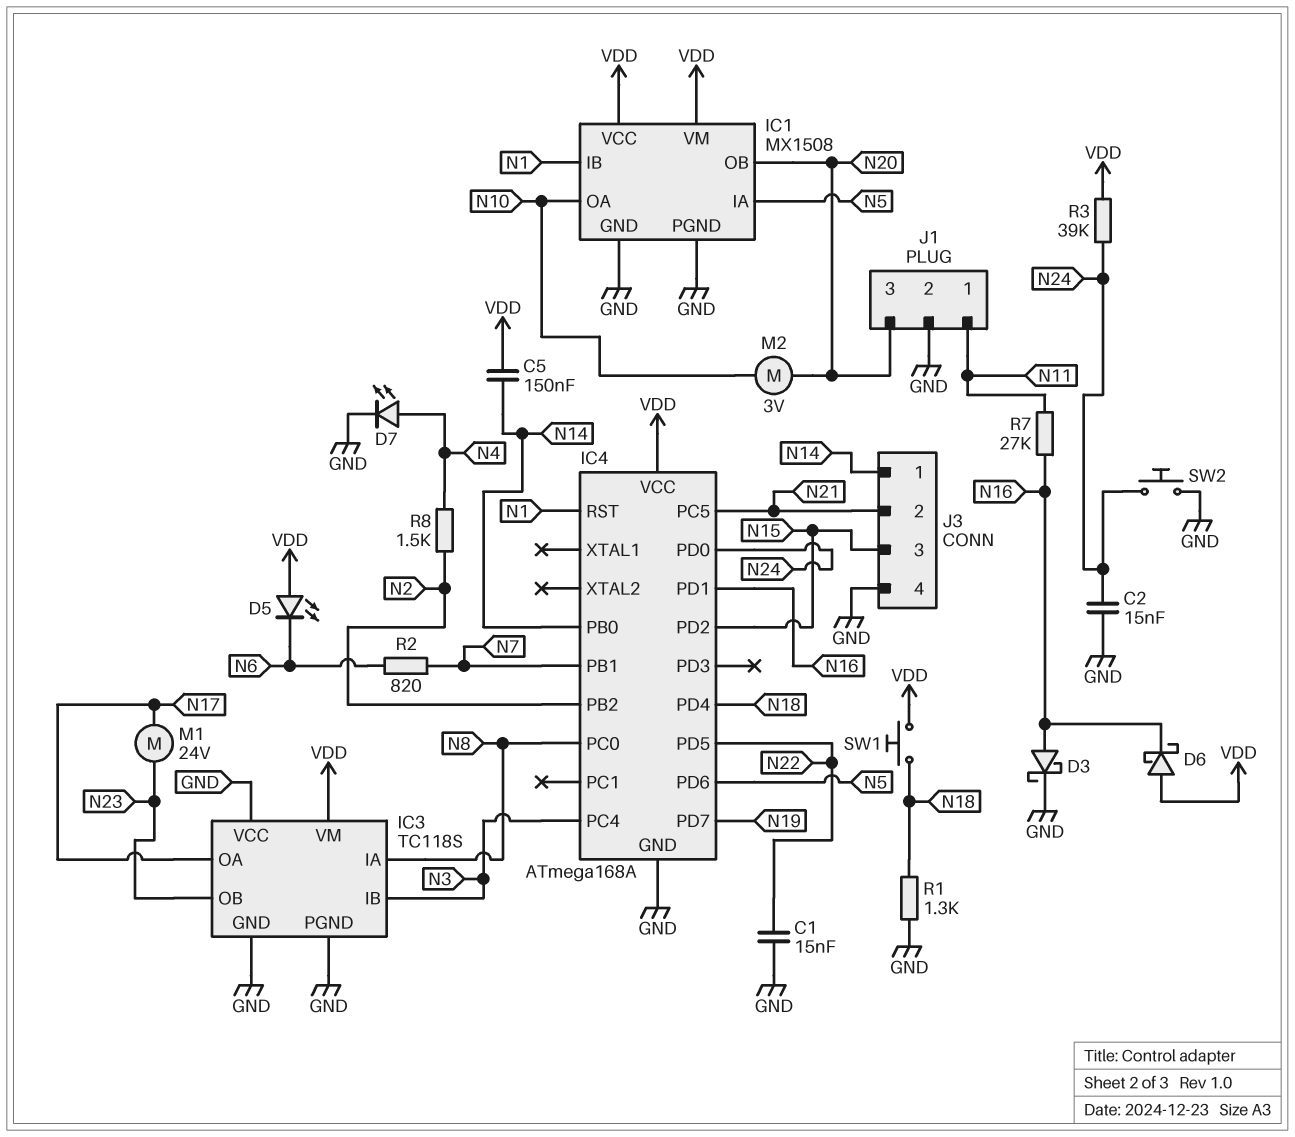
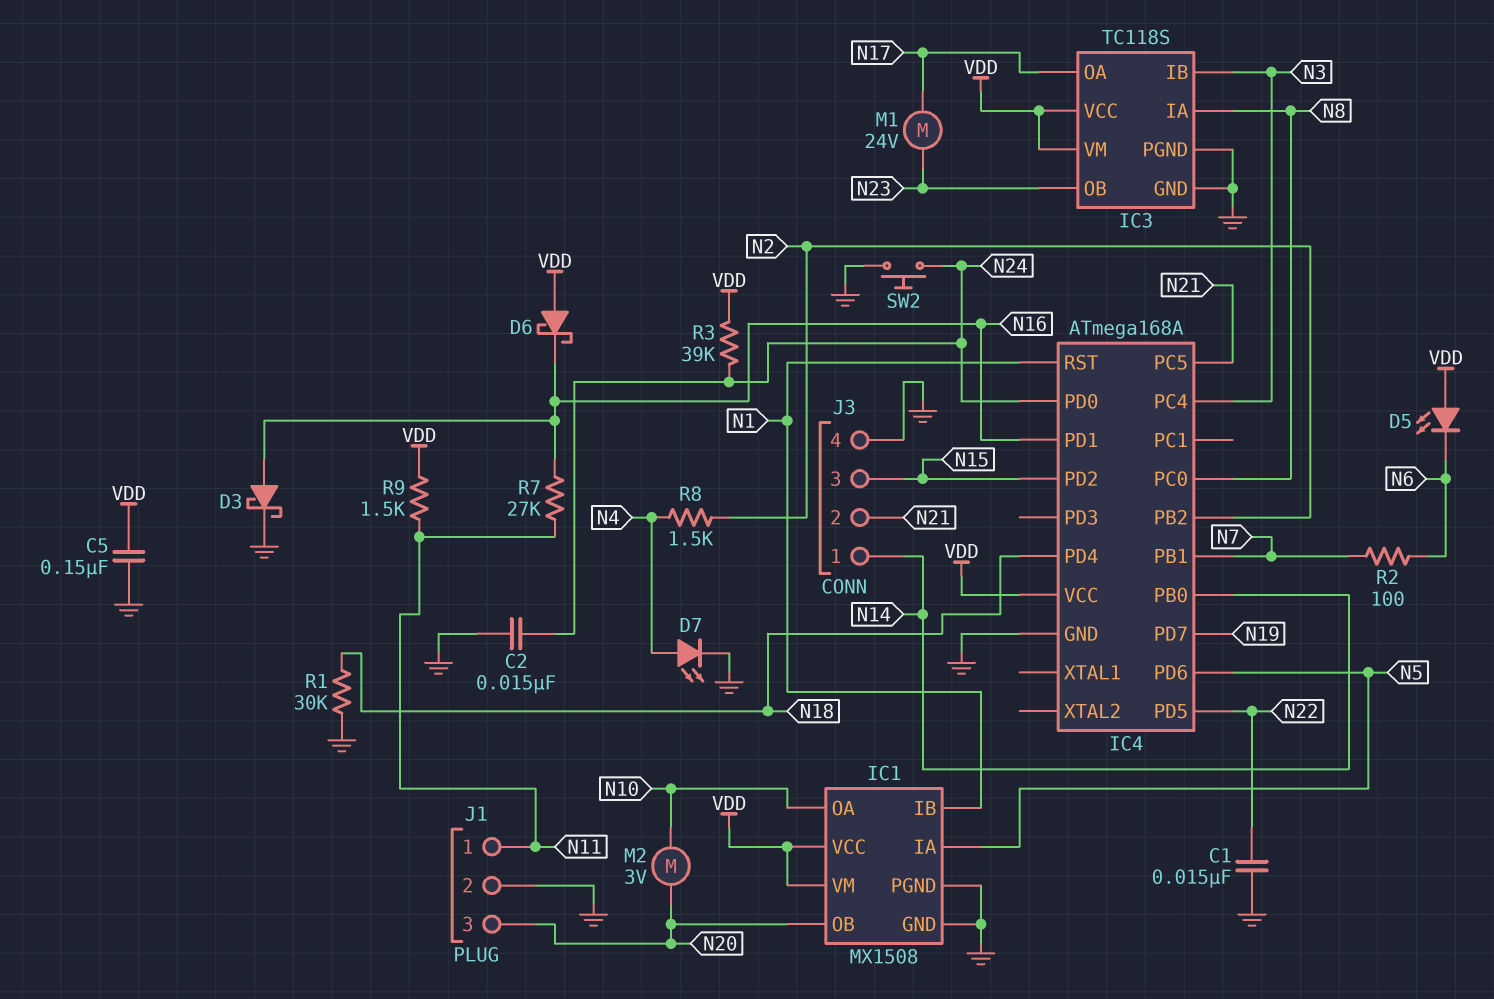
C5: 150nF (N14, VDD) -> 150nF (GND, VDD)
IC3 pin VCC: GND -> VDD
R1: 1.3k (GND, N18) -> 30k (GND, N18)
R2: 820 (N6, N7) -> 100 (N6, N7)
R9: none -> 1.5k (N11, VDD)
SW1: button (N18, VDD) -> none

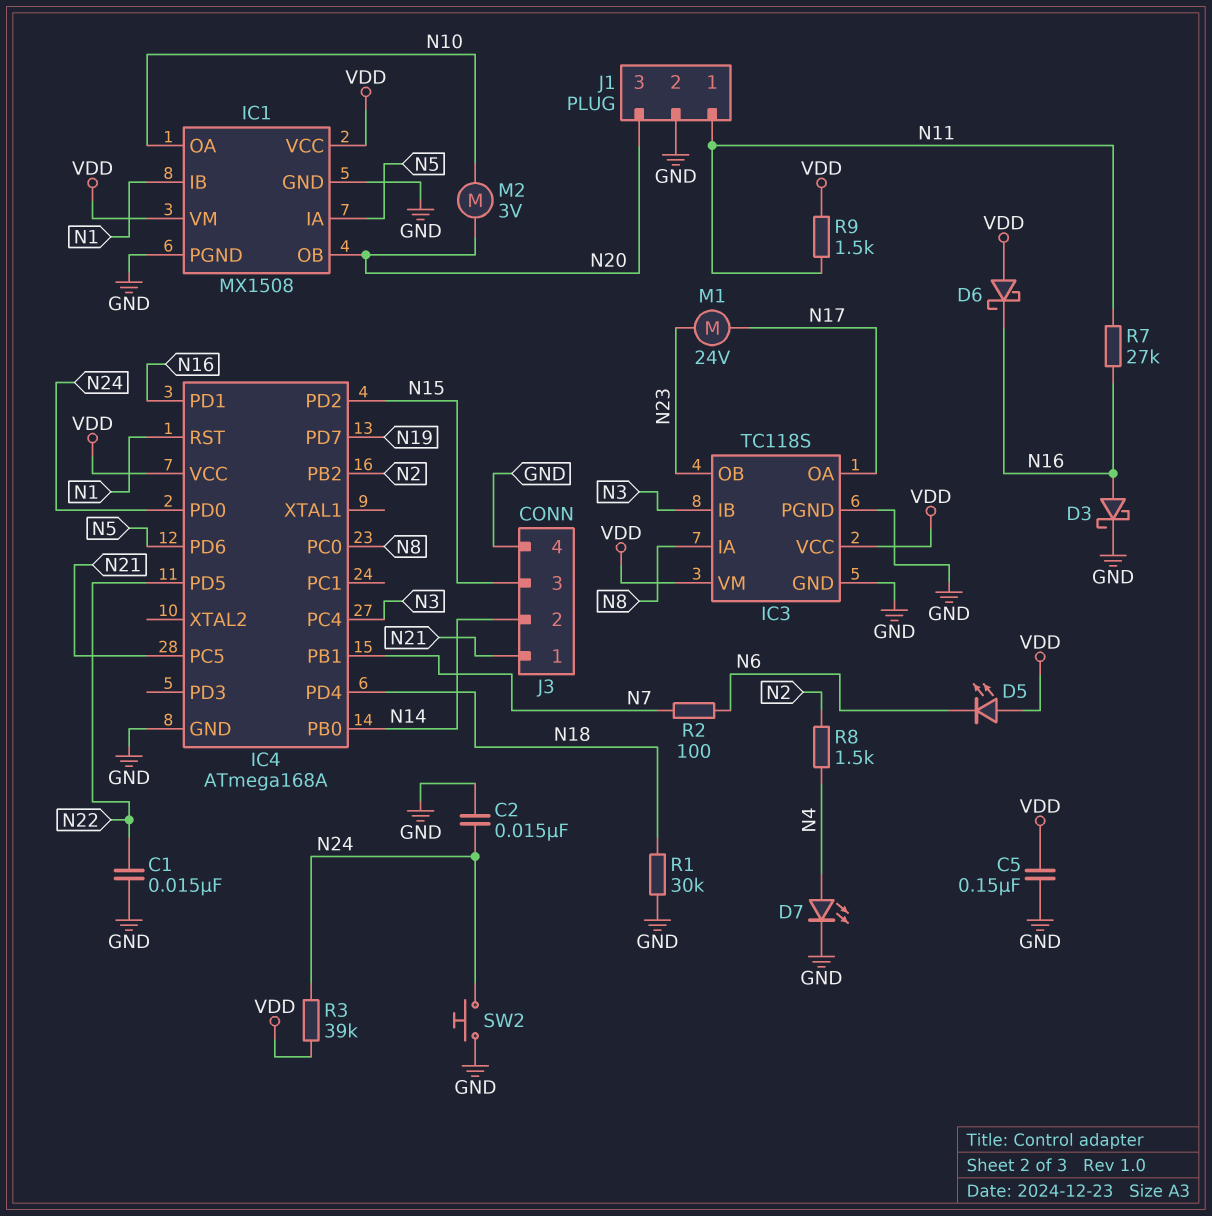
J3 pin 1: N14 -> N21
J3 pin 2: N21 -> N14

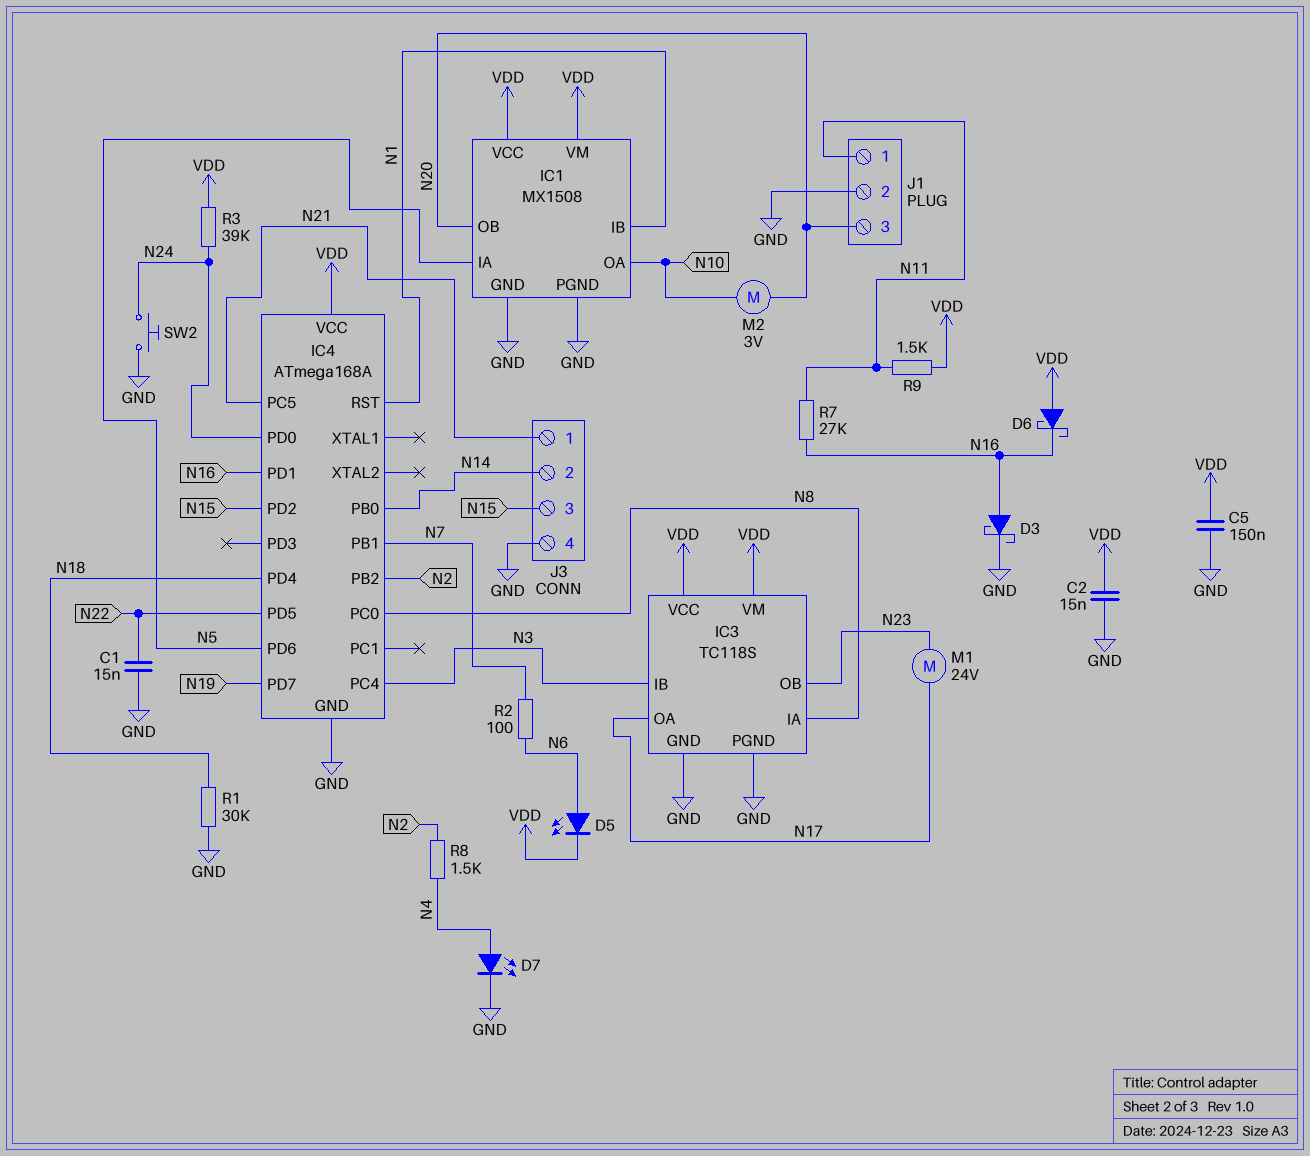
C2: 15nF (GND, N24) -> 15nF (GND, VDD)
D5: LED (A VDD, K N6) -> LED (A N6, K VDD)

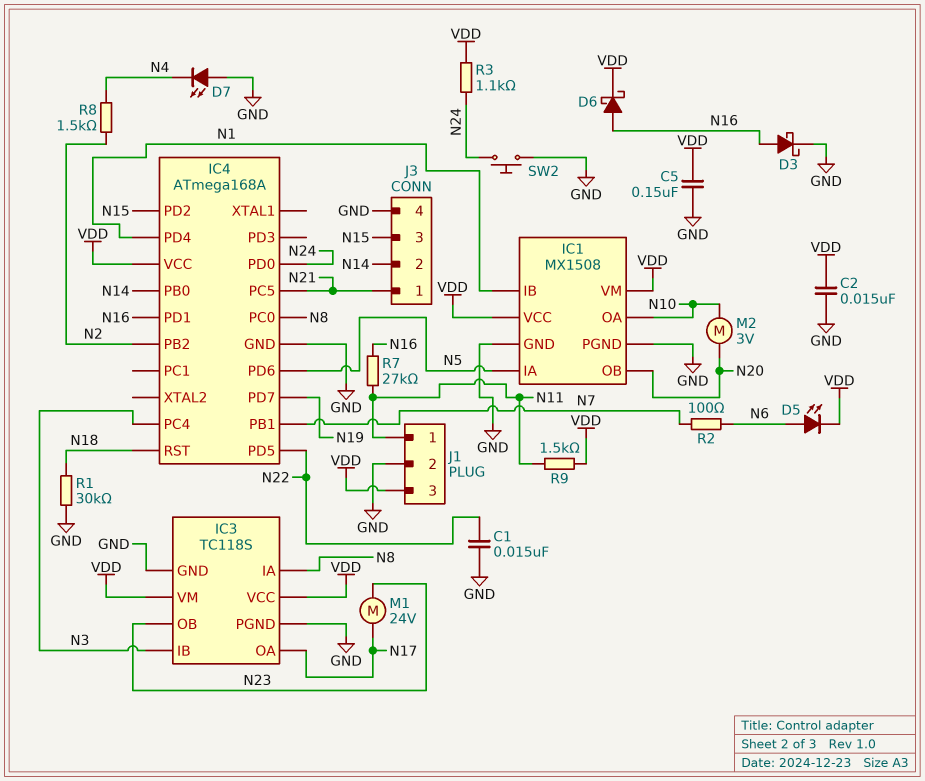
D6: schottky (A VDD, K N16) -> schottky (A N16, K VDD)
D7: LED (A N4, K GND) -> LED (A GND, K N4)
IC4 pin PD4: N18 -> N1
IC4 pin RST: N1 -> N18
J1 pin 3: N20 -> VDD
R3: 39k (N24, VDD) -> 1.1k (N24, VDD)

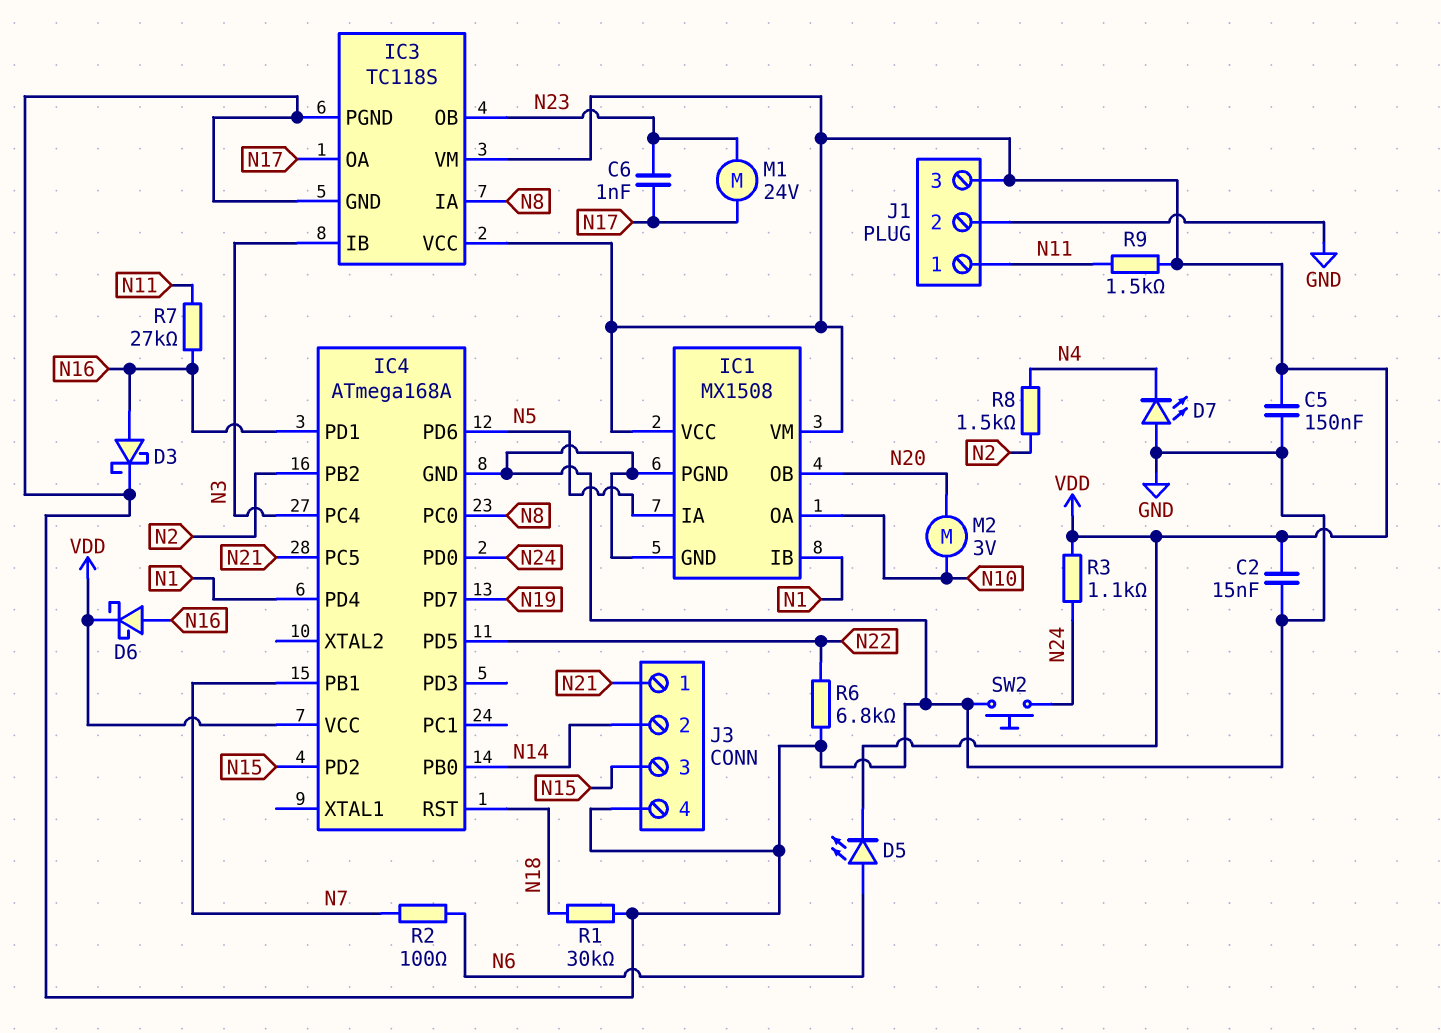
C1: 15nF (GND, N22) -> none
C6: none -> 1nF (N17, N23)
R6: none -> 6.8k (GND, N22)

